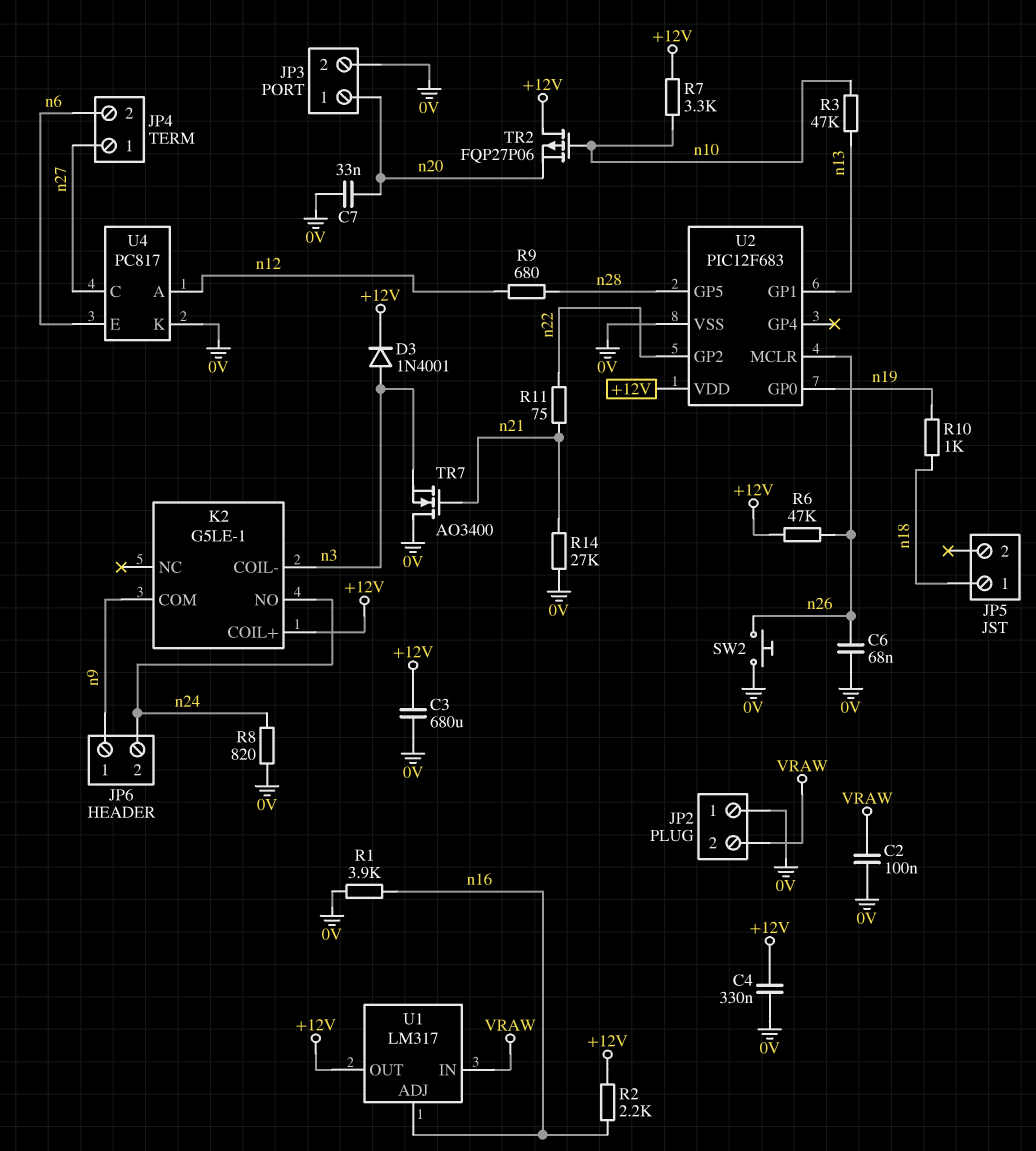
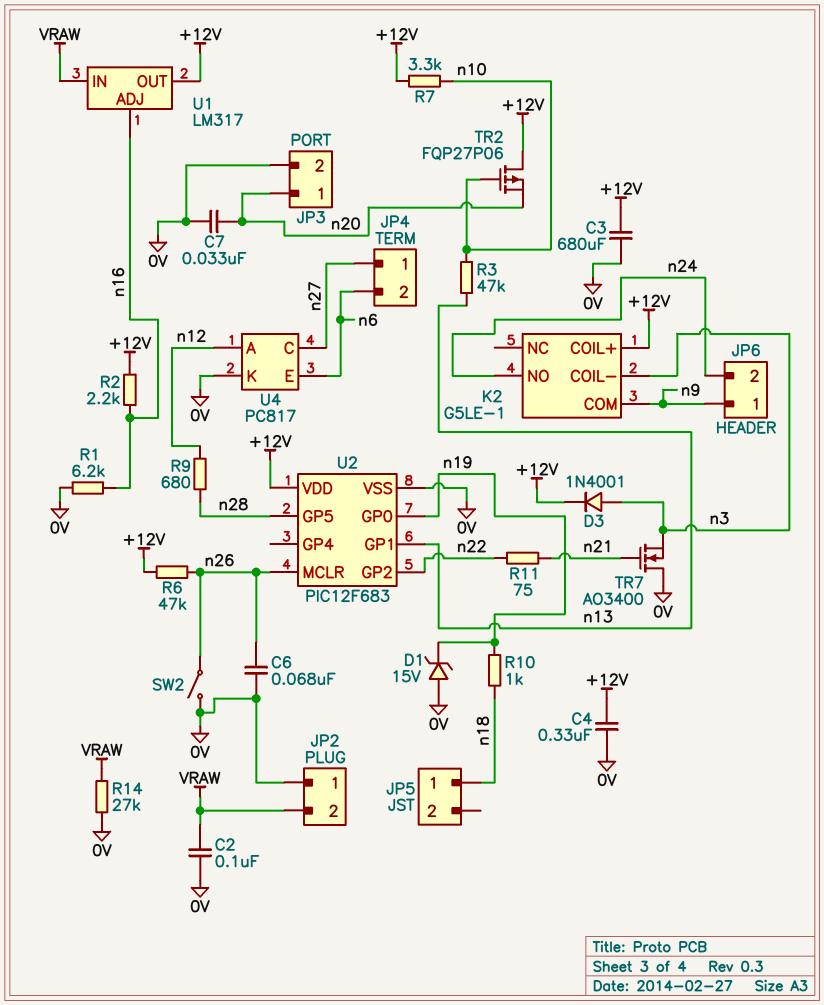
D1: none -> zener 15V (A 0V, K n19)
R1: 3.9k (0V, n16) -> 6.2k (0V, n16)
R8: 820 (0V, n24) -> none
R14: 27k (0V, n21) -> 27k (0V, VRAW)
SW2: button (0V, n26) -> switch (0V, n26)

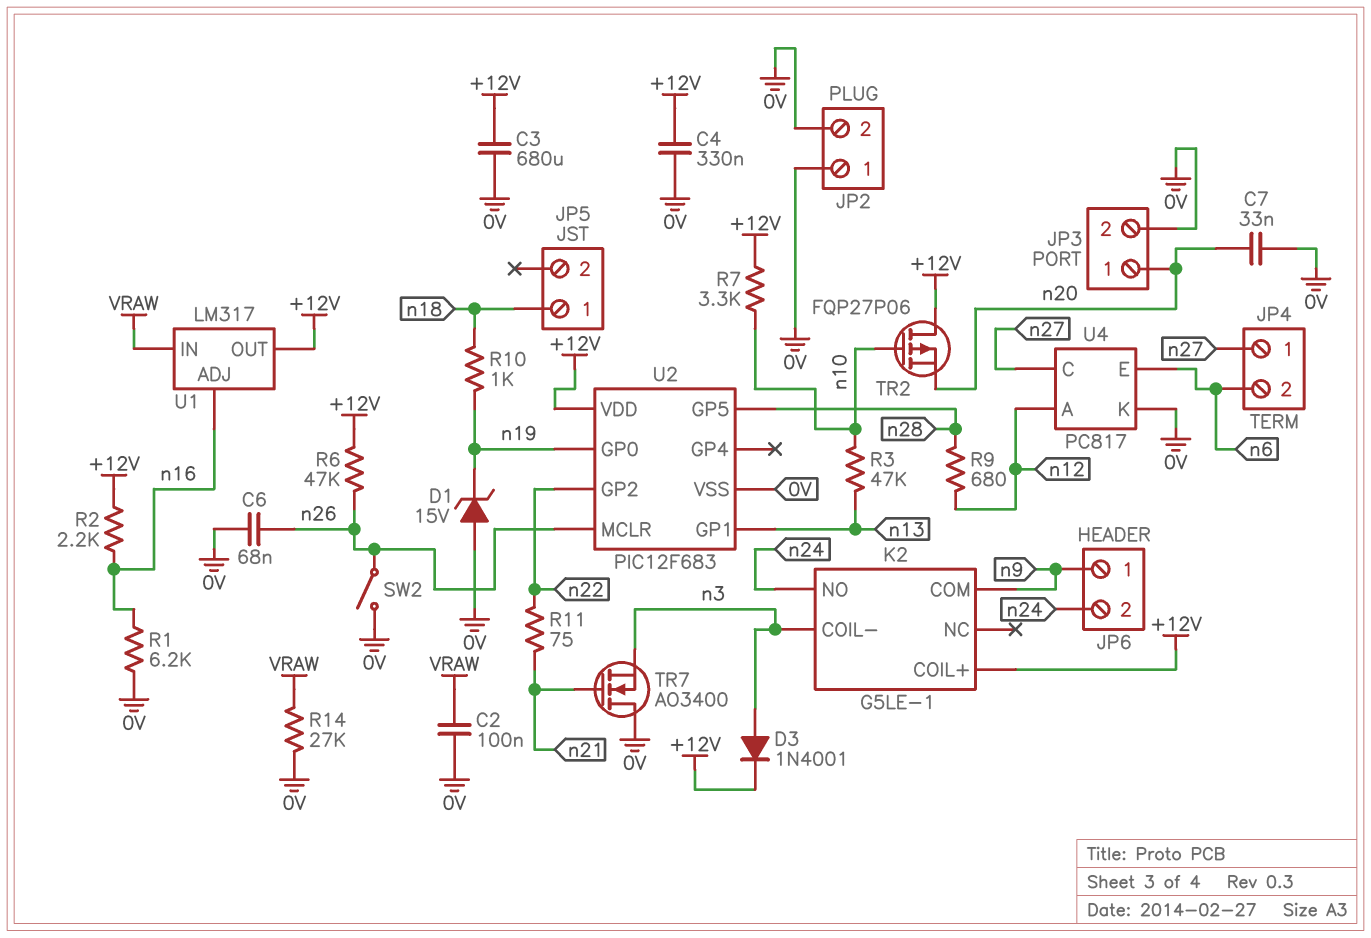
JP2 pin 2: VRAW -> 0V

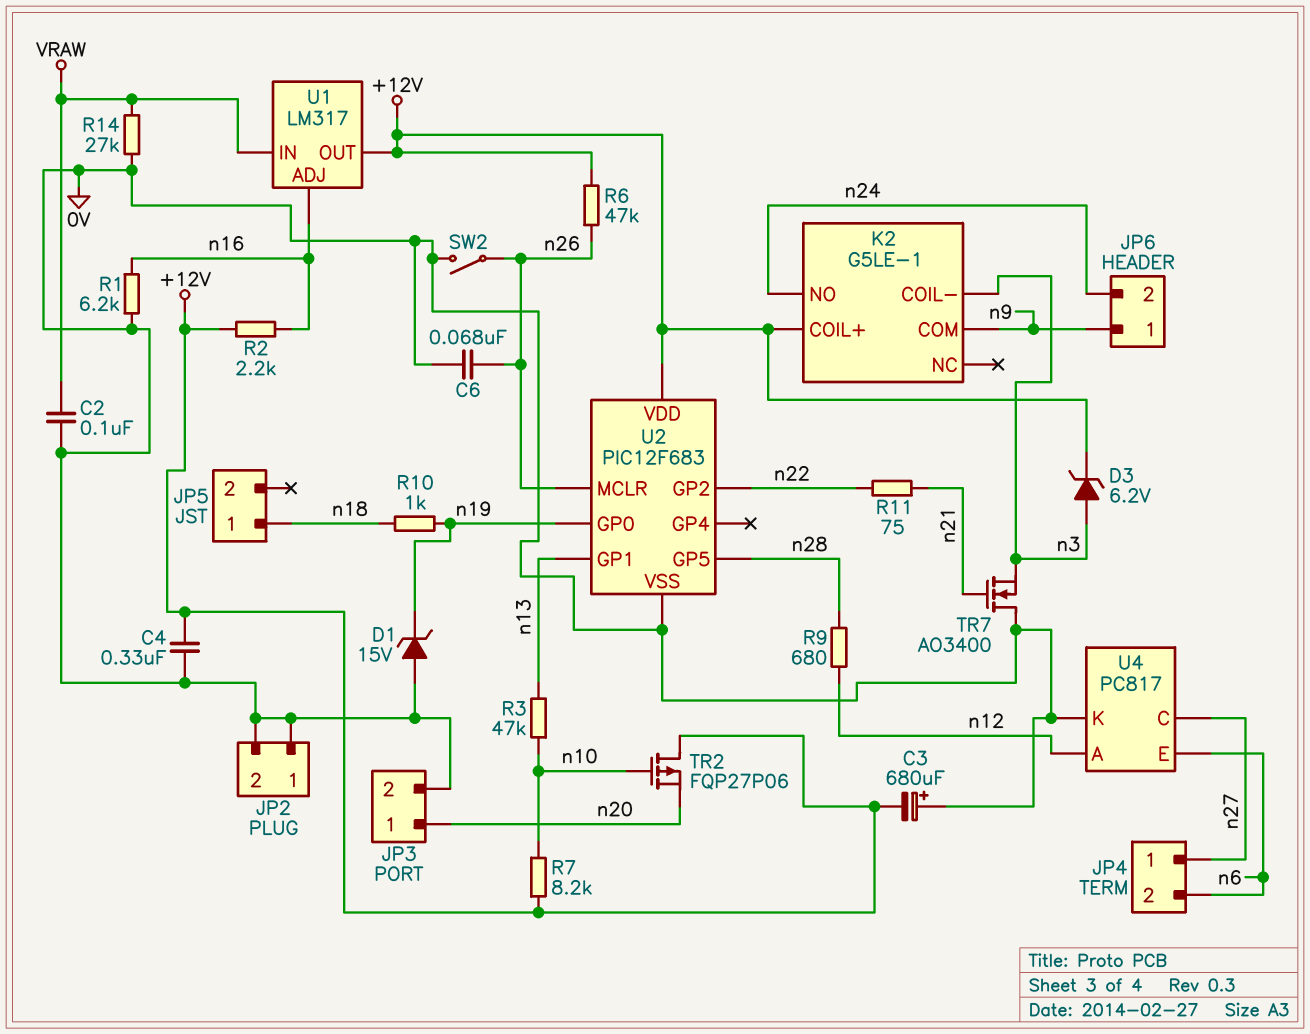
C3: 680uF (+12V, 0V) -> 680uF (plus 0V, minus +12V)
C7: 33nF (0V, n20) -> none
D3: diode 1N4001 (A n3, K +12V) -> zener 6.2V (A n3, K +12V)
R7: 3.3k (+12V, n10) -> 8.2k (+12V, n10)

